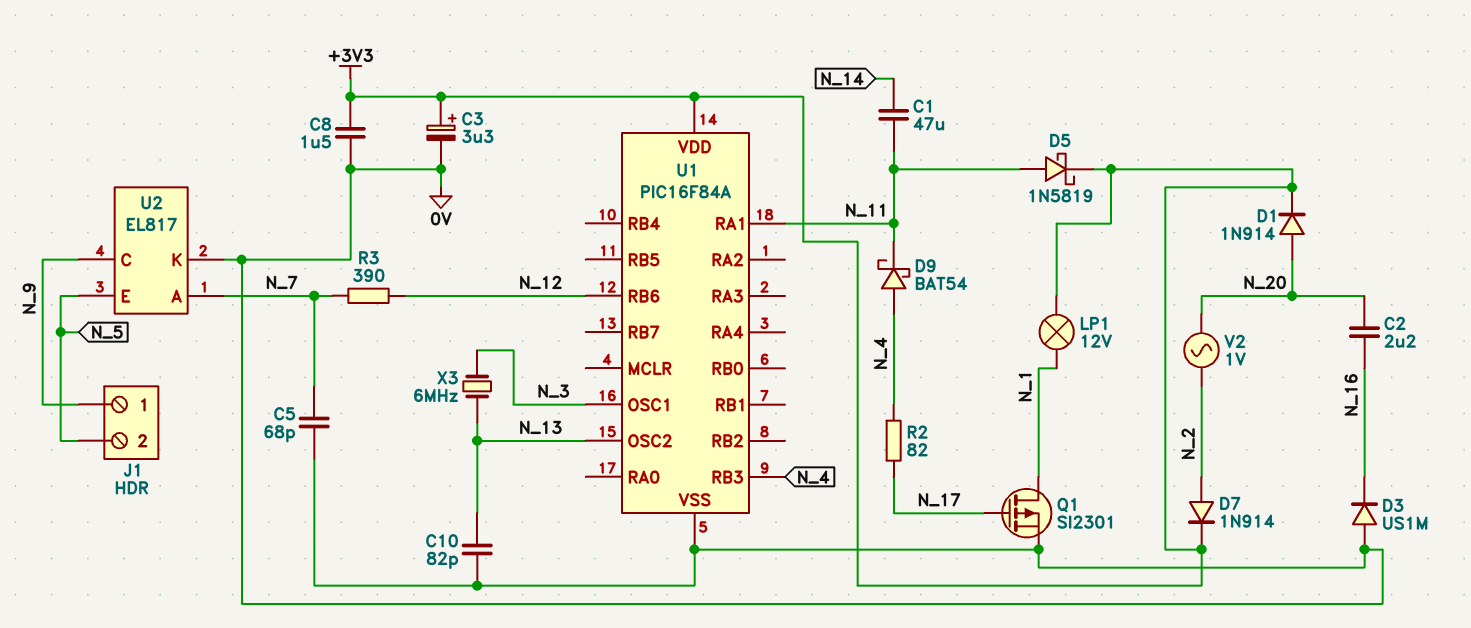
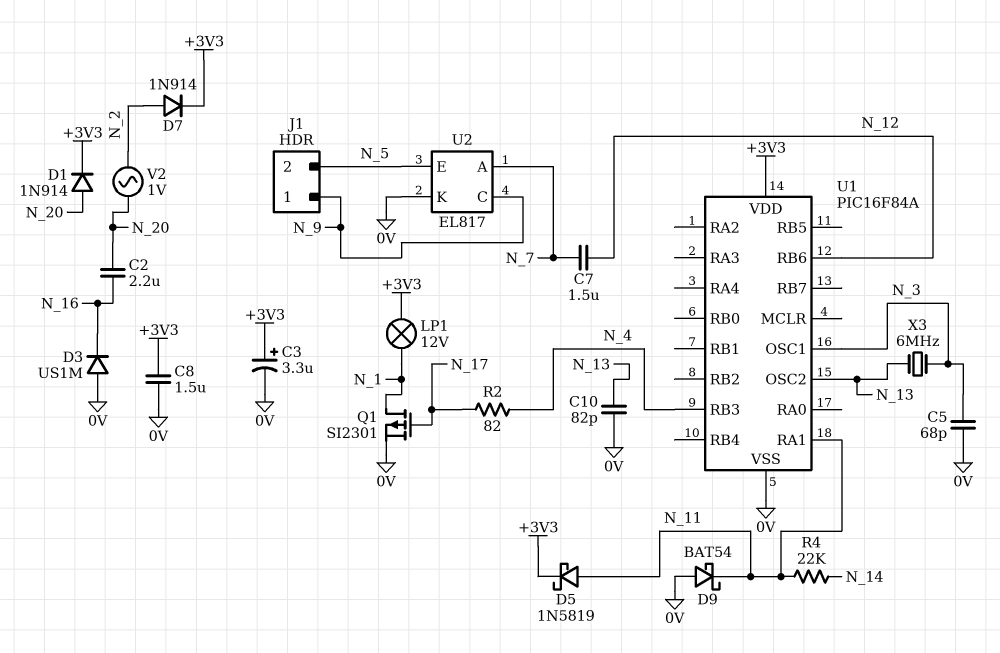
C1: 47uF (N_11, N_14) -> none
C5: 68pF (0V, N_7) -> 68pF (0V, N_3)
C7: none -> 1.5uF (N_7, N_12)
D9: schottky BAT54 (A N_4, K N_11) -> schottky BAT54 (A 0V, K N_11)
R3: 390 (N_7, N_12) -> none
R4: none -> 22k (N_11, N_14)

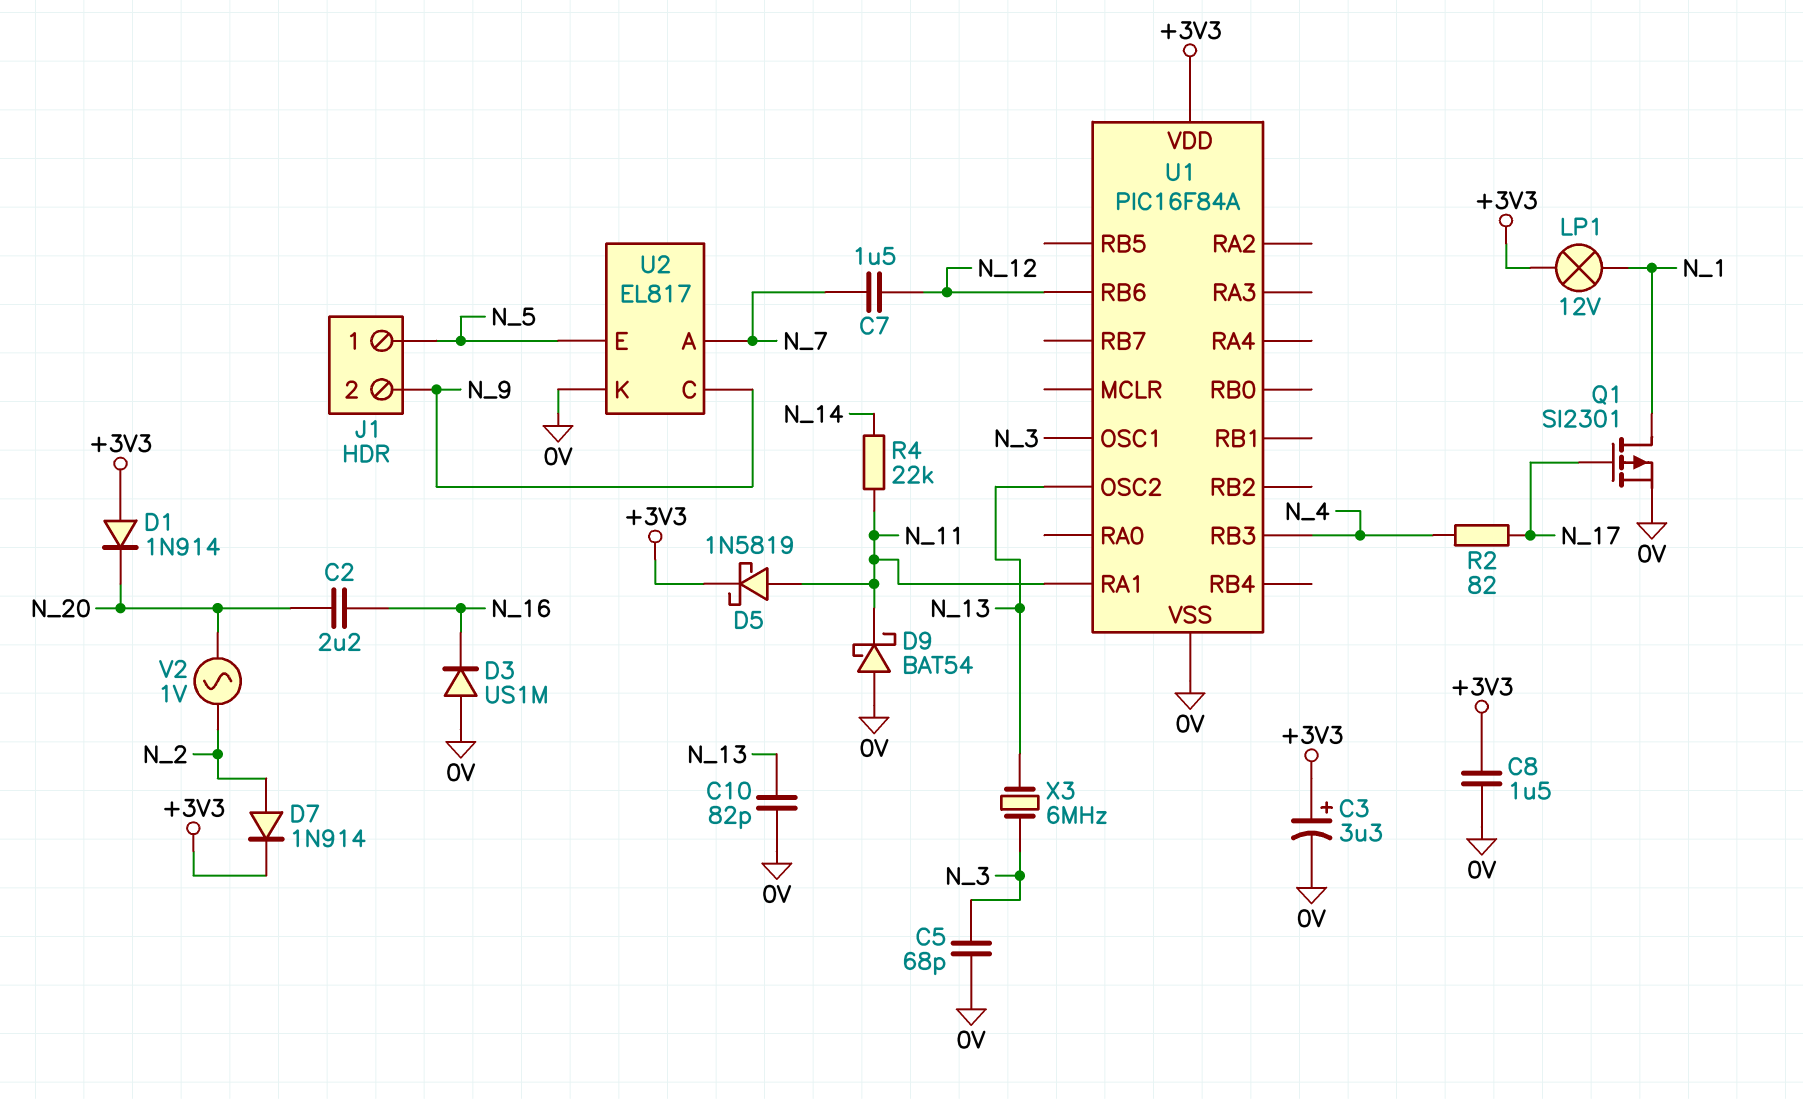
D1: diode 1N914 (A N_20, K +3V3) -> diode 1N914 (A +3V3, K N_20)
J1 pin 1: N_9 -> N_5
J1 pin 2: N_5 -> N_9

